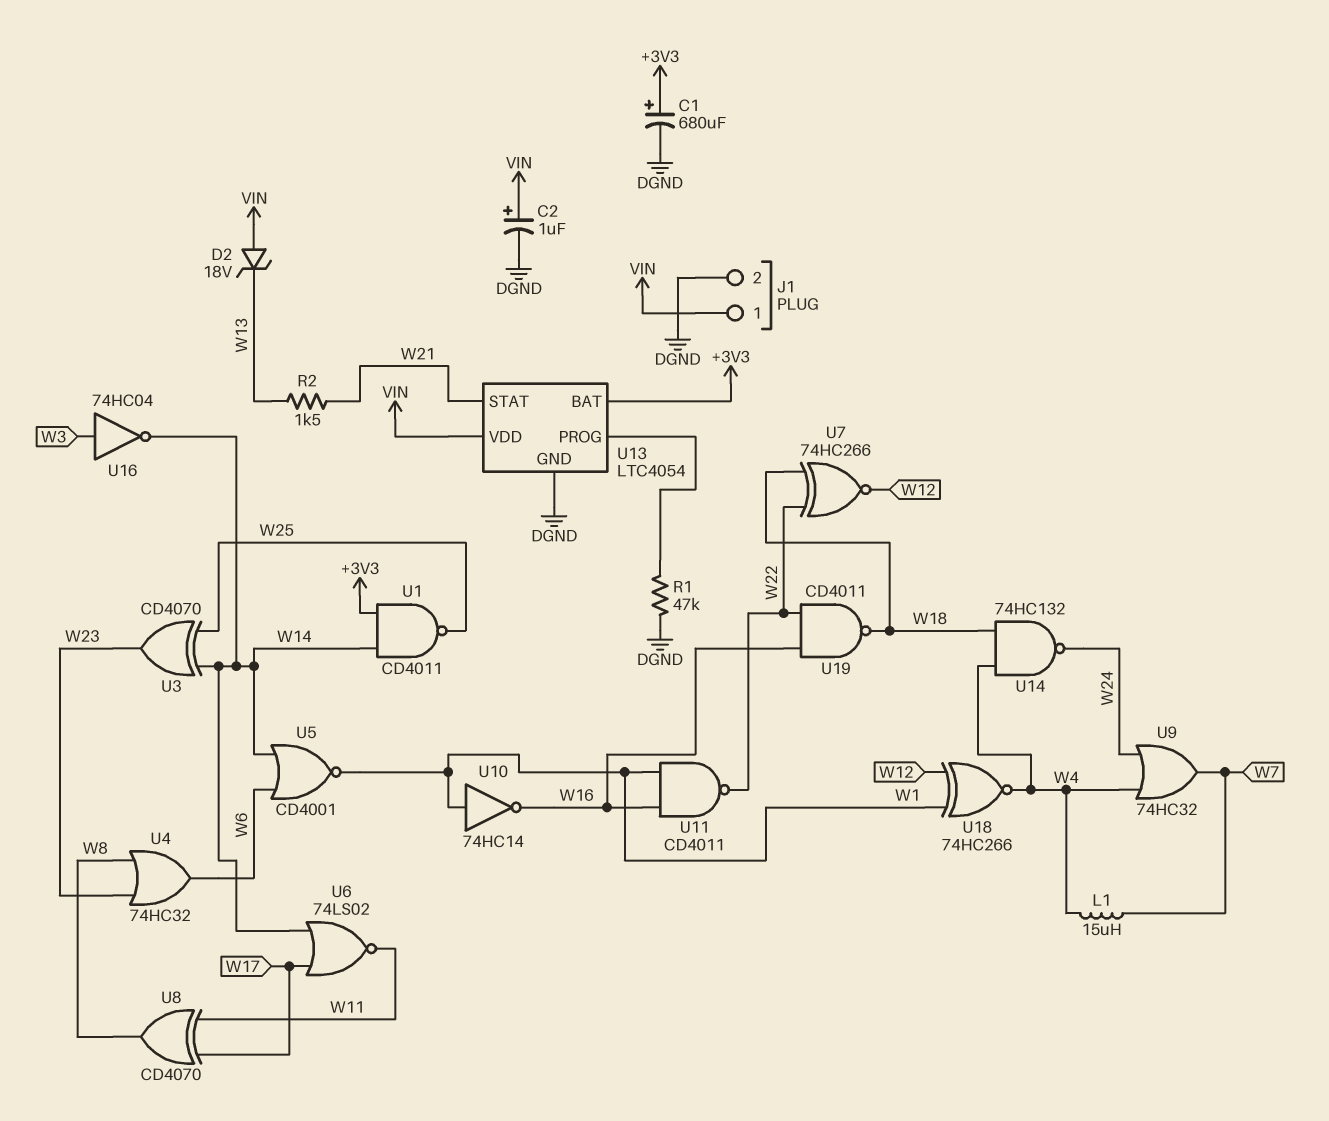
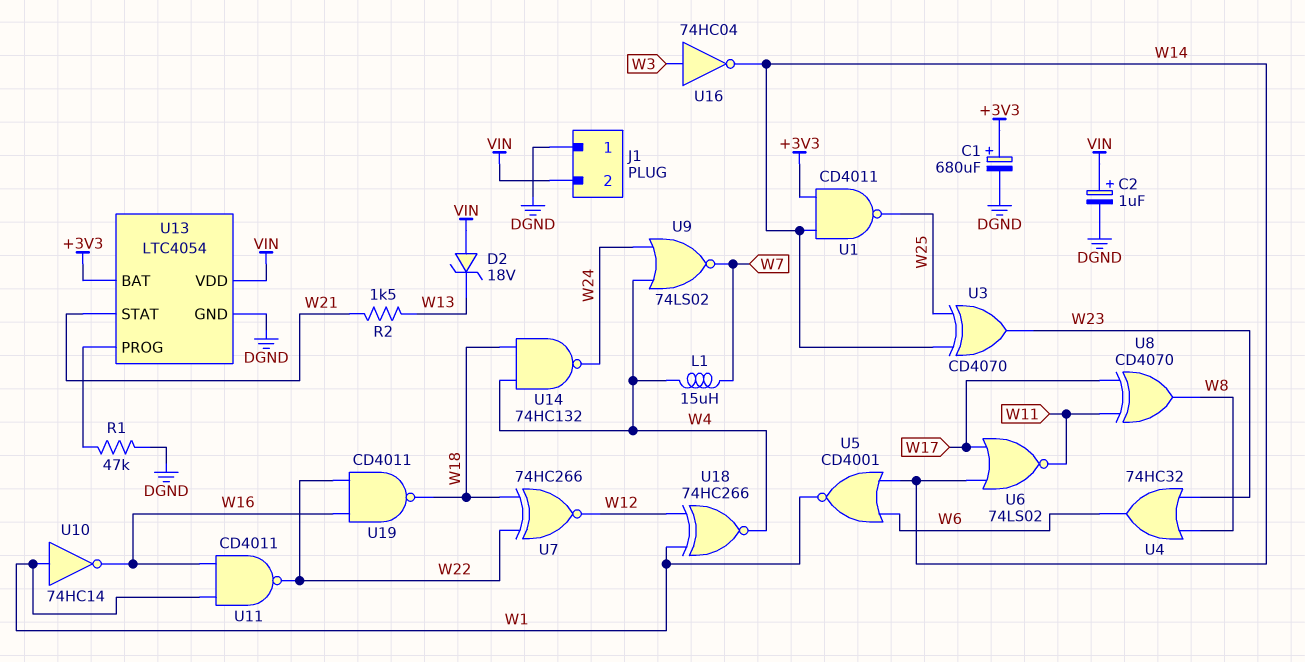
J1 pin 1: VIN -> DGND
J1 pin 2: DGND -> VIN
U9: OR 74HC32 (in W4, in W24, out W7) -> NOR 74LS02 (in W4, in W24, out W7)

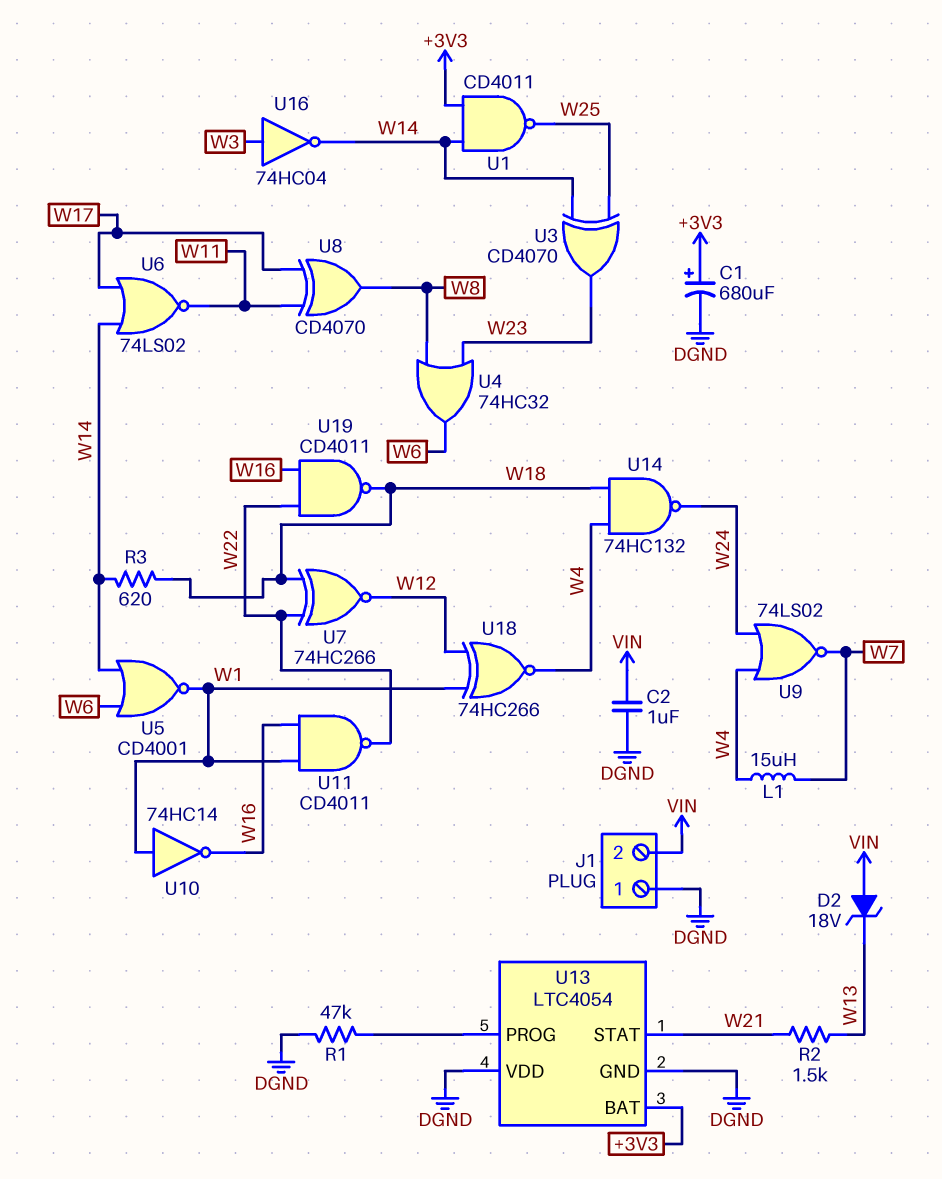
C2: 1uF (plus VIN, minus DGND) -> 1uF (DGND, VIN)
R3: none -> 620 (W14, W18)
U13 pin VDD: VIN -> DGND

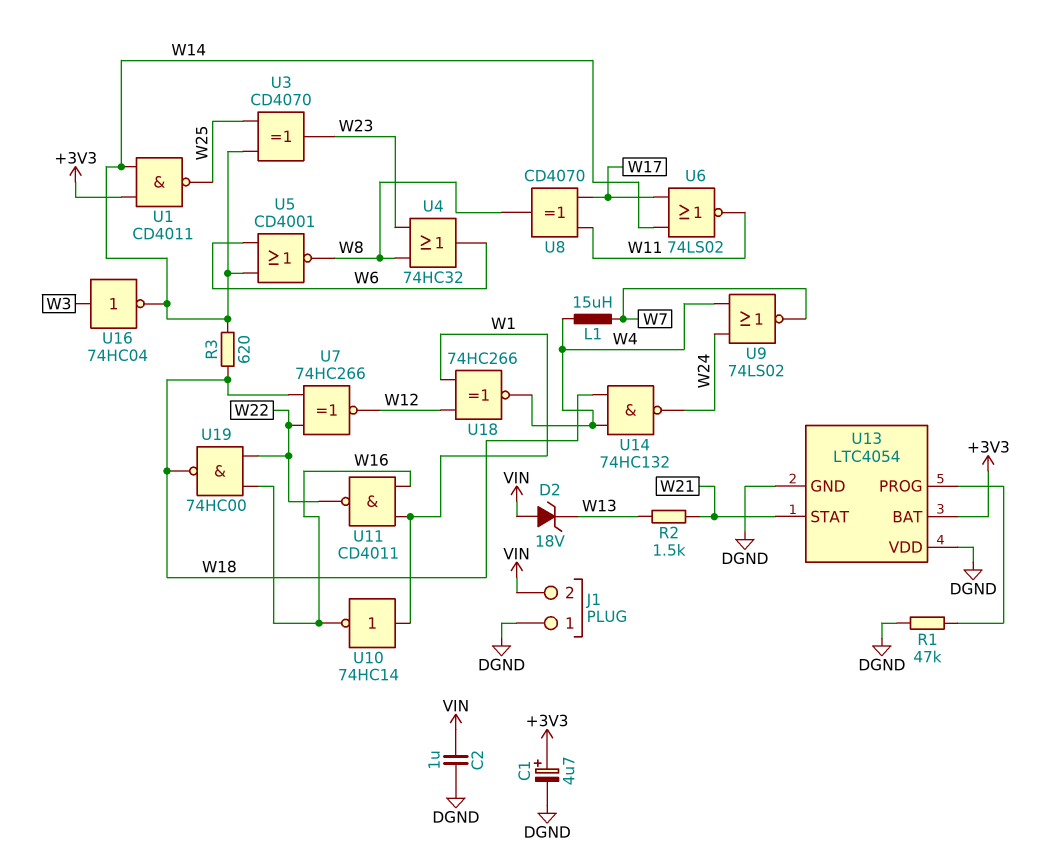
C1: 680uF (plus +3V3, minus DGND) -> 4.7uF (plus +3V3, minus DGND)
U5: NOR CD4001 (in W6, in W14, out W1) -> NOR CD4001 (in W6, in W14, out W8)
U19: NAND CD4011 (in W16, in W22, out W18) -> NAND 74HC00 (in W16, in W22, out W18)

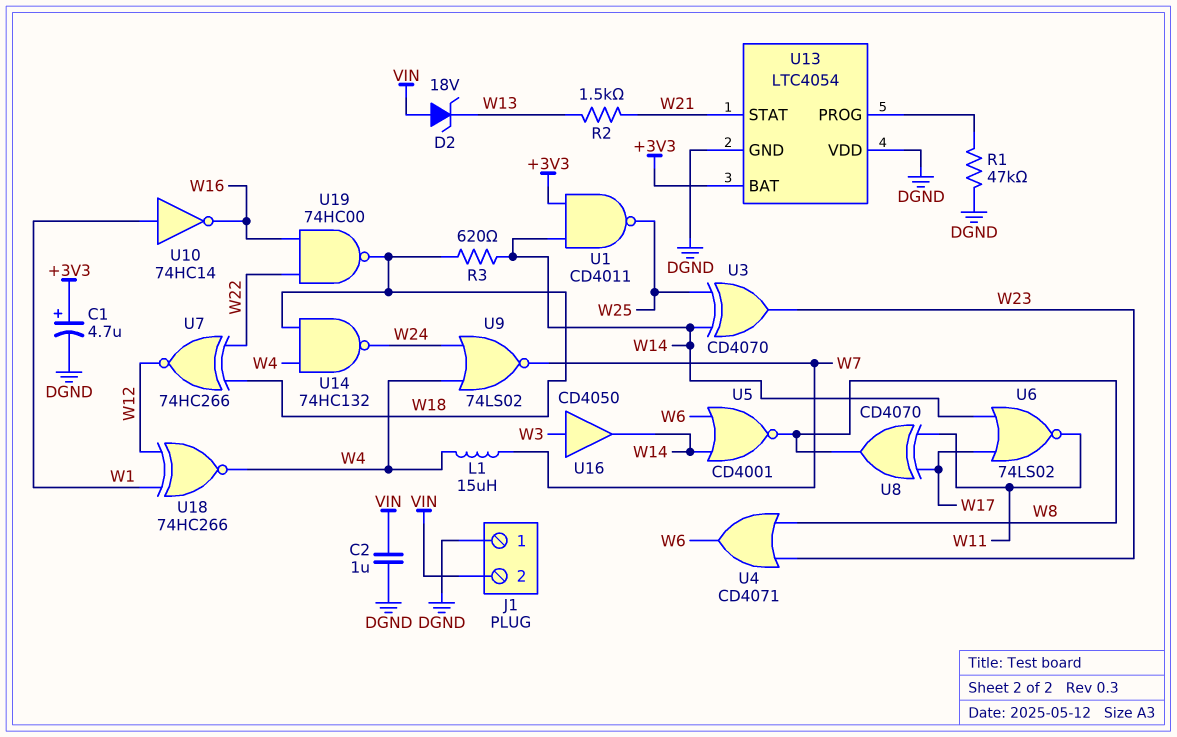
U4: OR 74HC32 (in W8, in W23, out W6) -> OR CD4071 (in W8, in W23, out W6)
U11: NAND CD4011 (in W1, in W16, out W22) -> none
U16: NOT 74HC04 (in W3, out W14) -> buffer CD4050 (in W3, out W14)

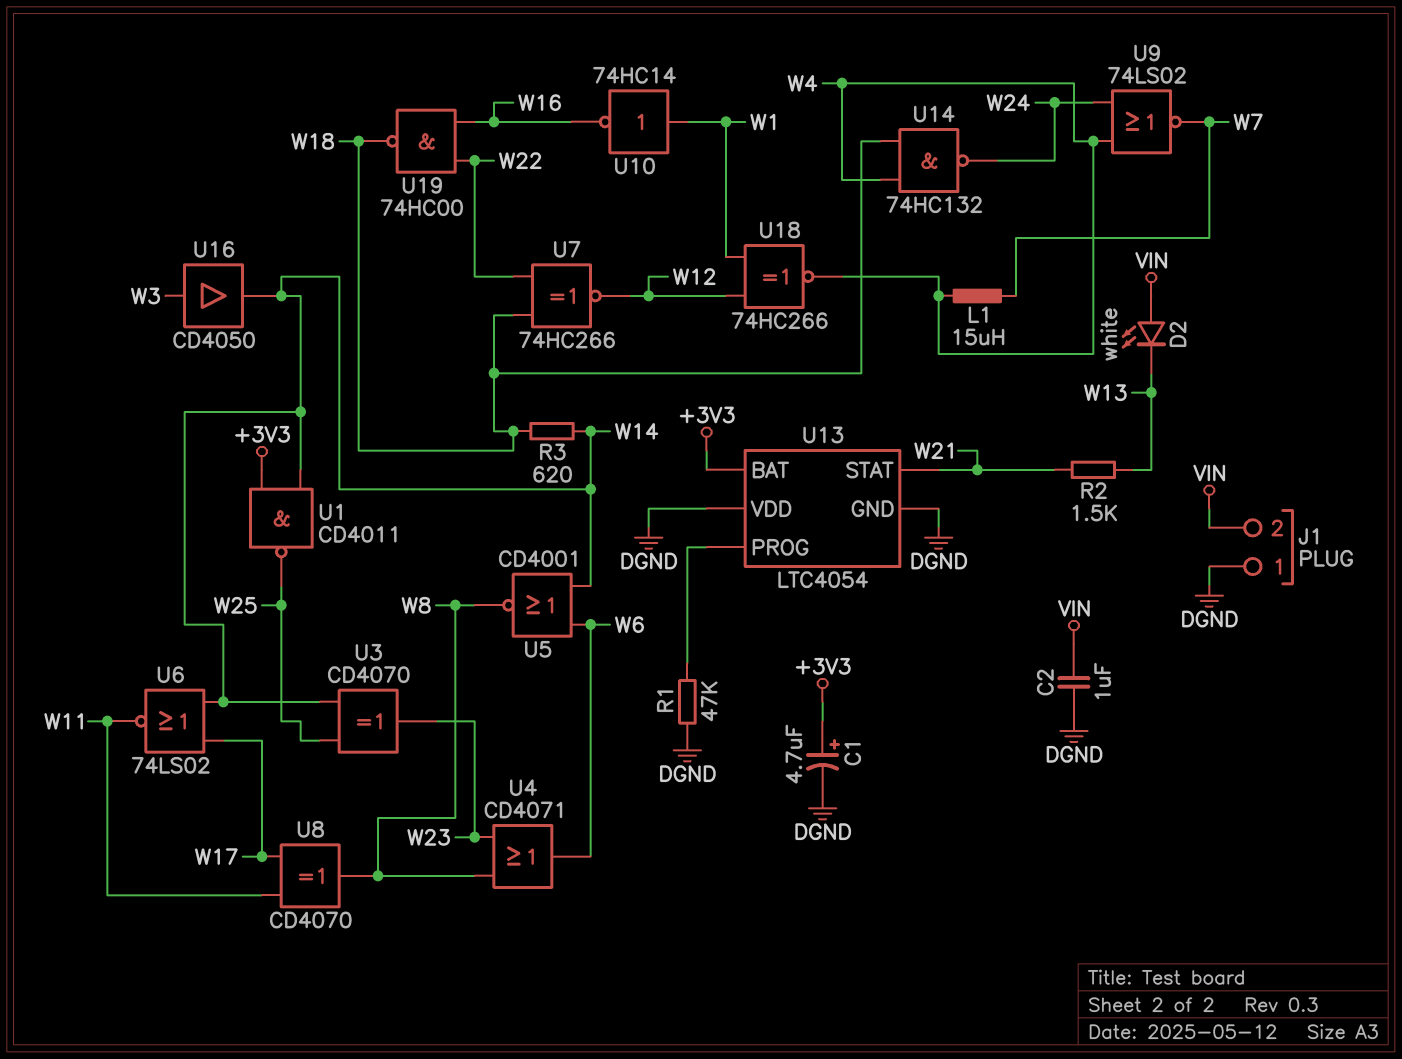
D2: zener 18V (A VIN, K W13) -> LED white (A VIN, K W13)

